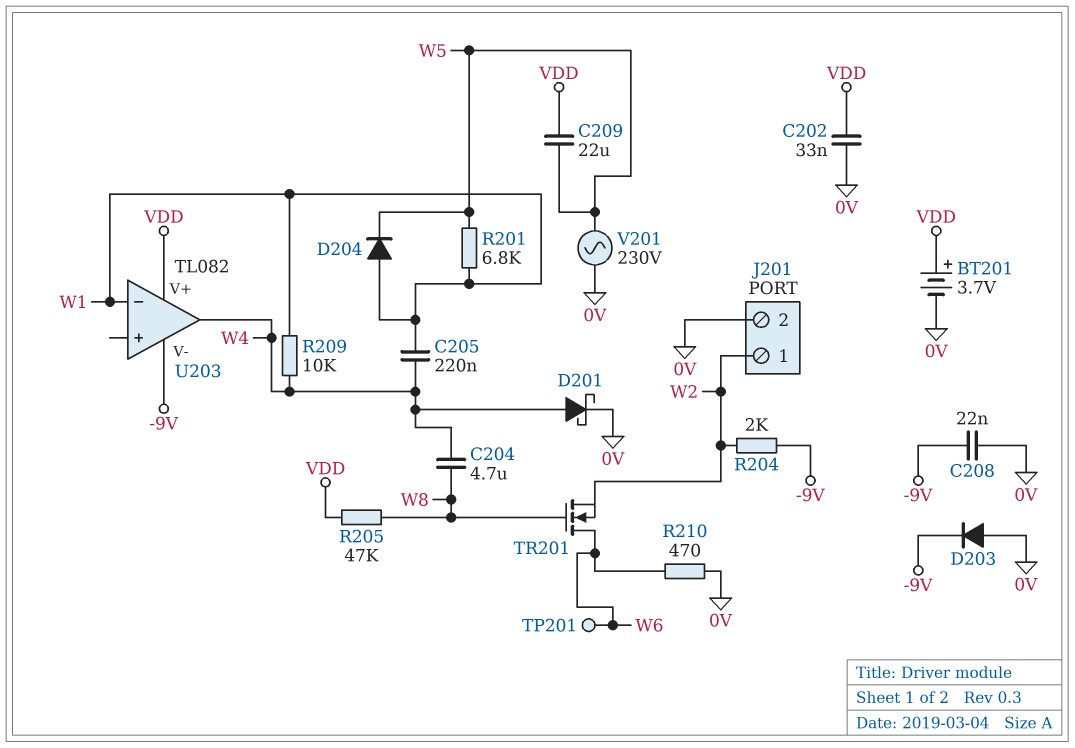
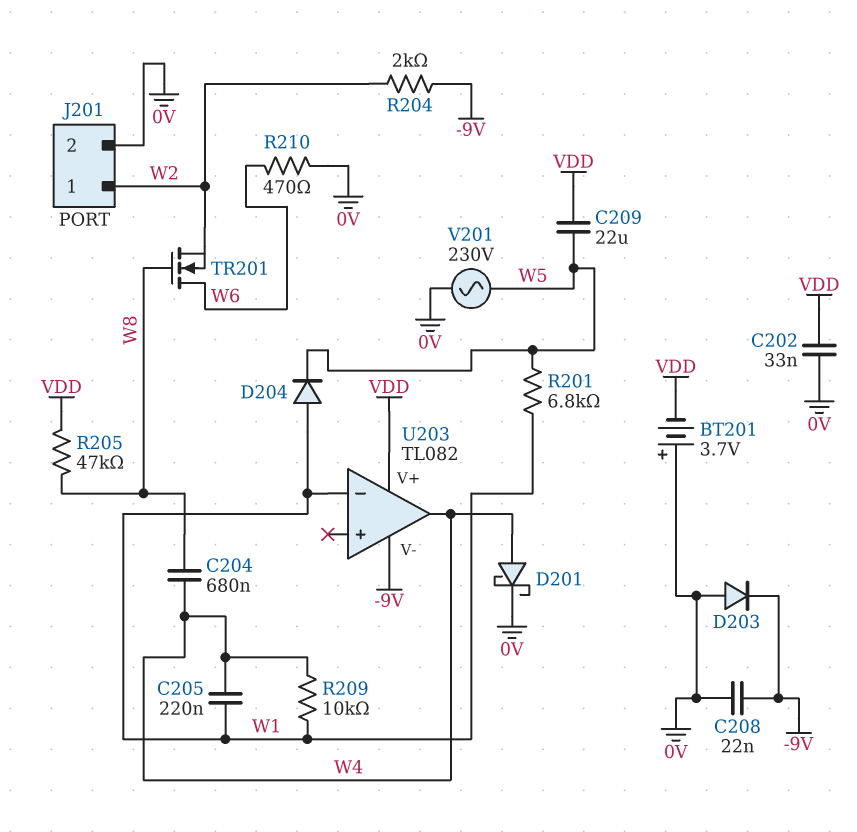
BT201: 3.7V (plus VDD, minus 0V) -> 3.7V (plus 0V, minus VDD)
C204: 4.7uF (W4, W8) -> 680nF (W4, W8)
TP201: test point (W6) -> none

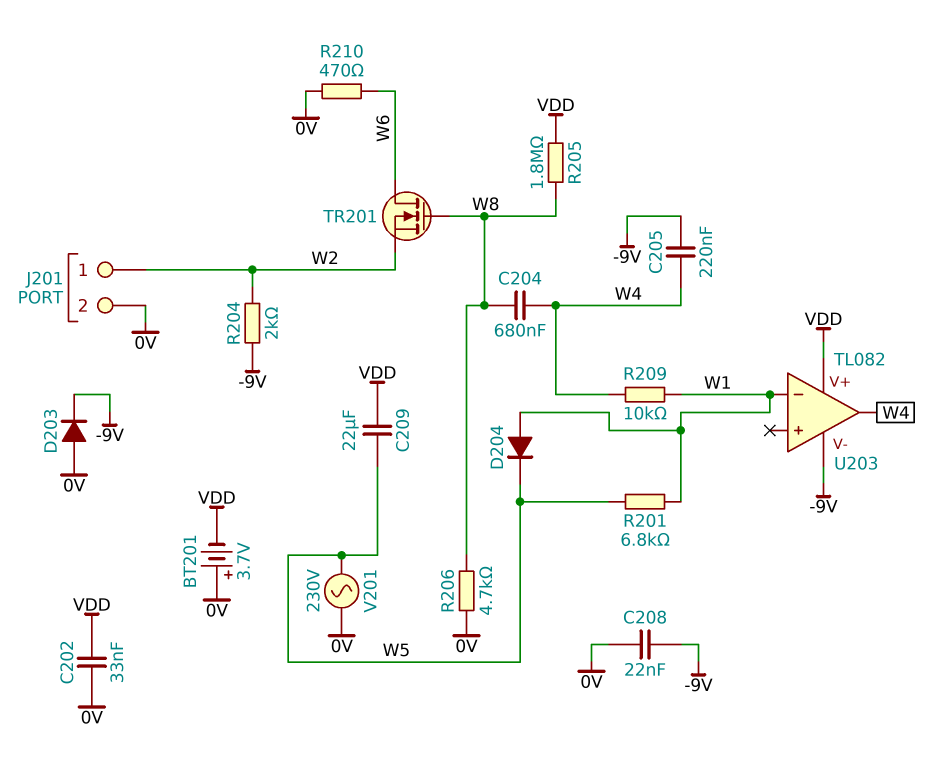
C205: 220nF (W1, W4) -> 220nF (-9V, W4)
D201: schottky (A W4, K 0V) -> none
R205: 47k (VDD, W8) -> 1.8M (VDD, W8)
R206: none -> 4.7k (0V, W8)

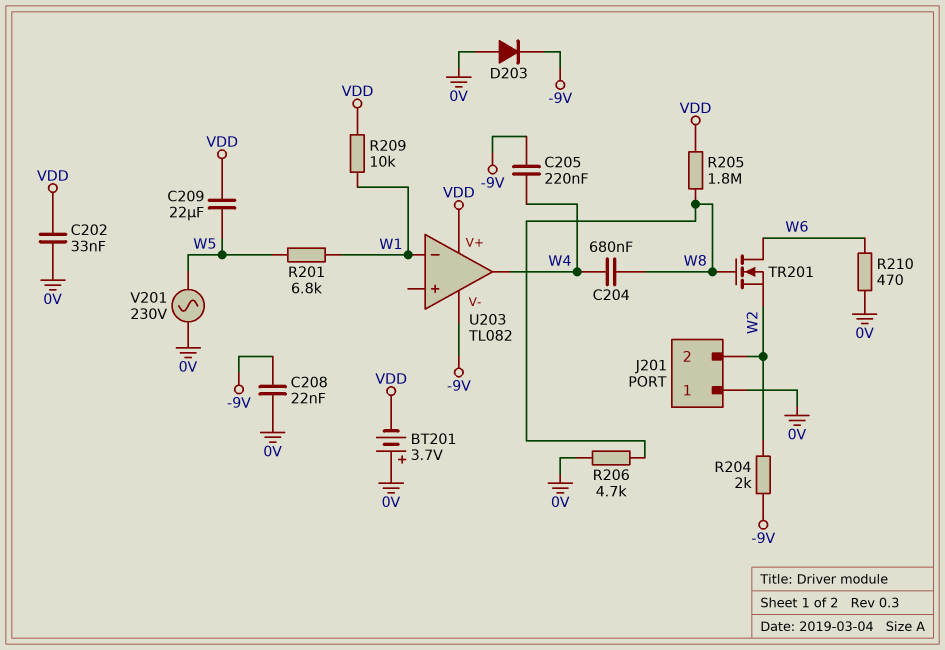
D204: diode (A W1, K W5) -> none
J201 pin 1: W2 -> 0V
J201 pin 2: 0V -> W2
R209: 10k (W1, W4) -> 10k (VDD, W1)

